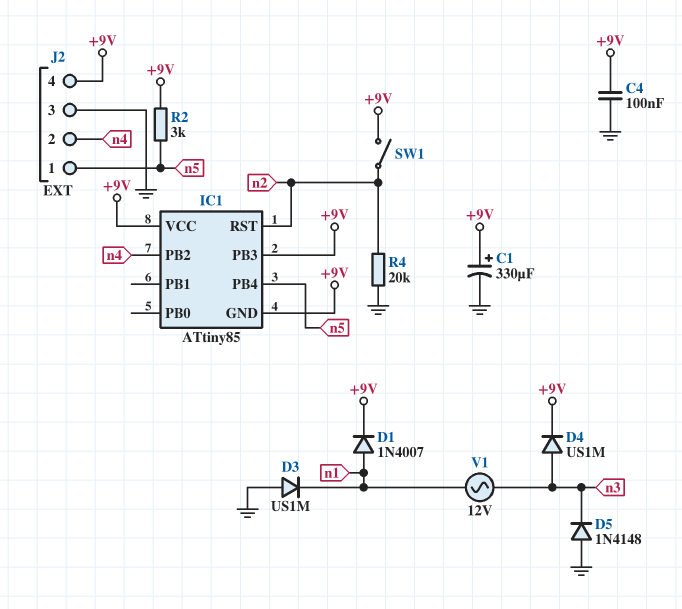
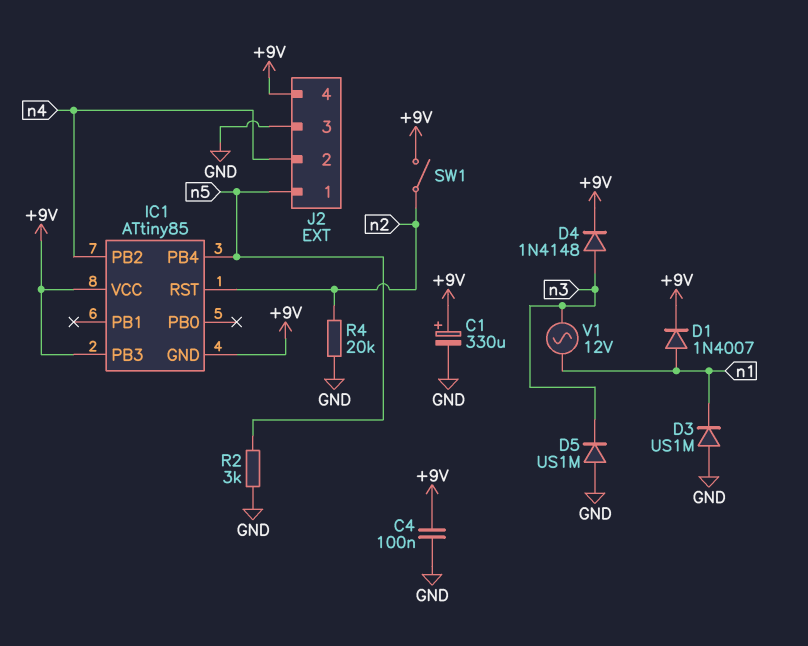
D4: diode US1M (A n3, K +9V) -> diode 1N4148 (A n3, K +9V)
D5: diode 1N4148 (A GND, K n3) -> diode US1M (A GND, K n3)
R2: 3k (+9V, n5) -> 3k (GND, n5)

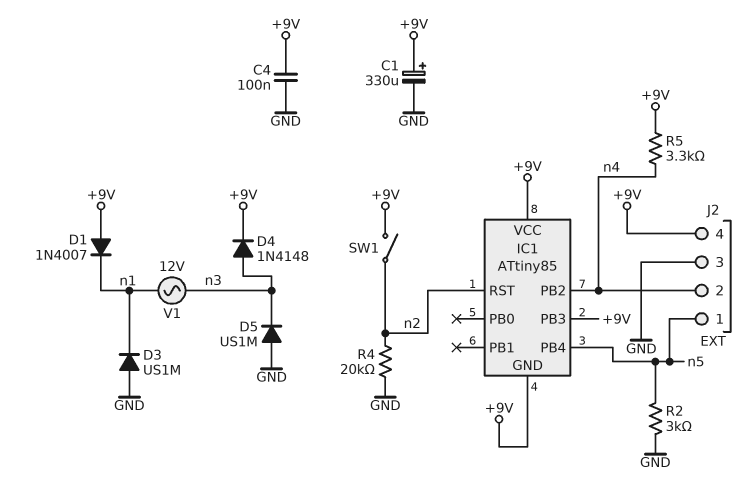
D1: diode 1N4007 (A n1, K +9V) -> diode 1N4007 (A +9V, K n1)
R5: none -> 3.3k (+9V, n4)

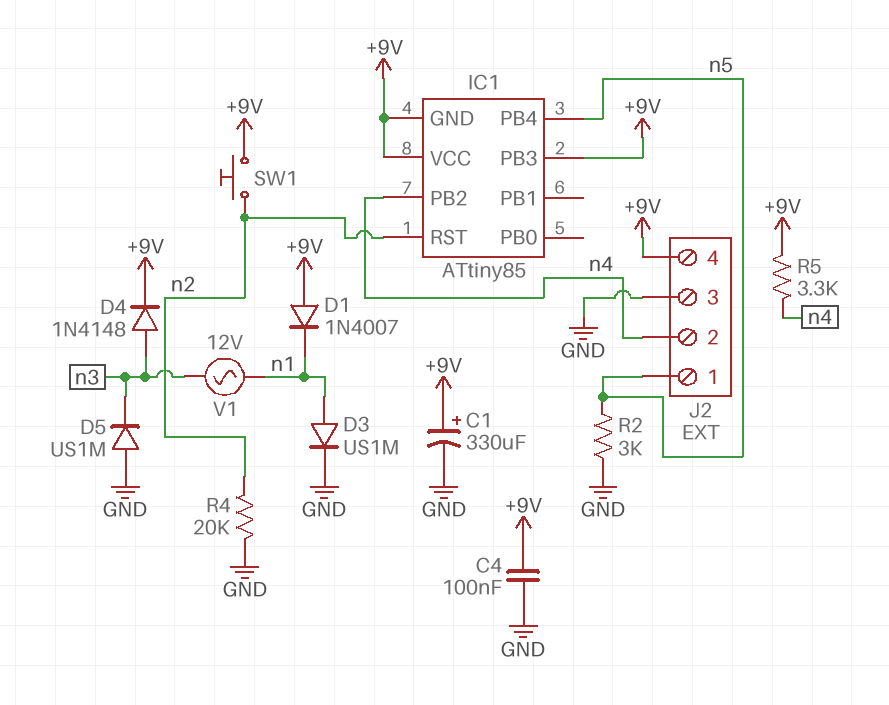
D3: diode US1M (A GND, K n1) -> diode US1M (A n1, K GND)
SW1: switch (+9V, n2) -> button (+9V, n2)

